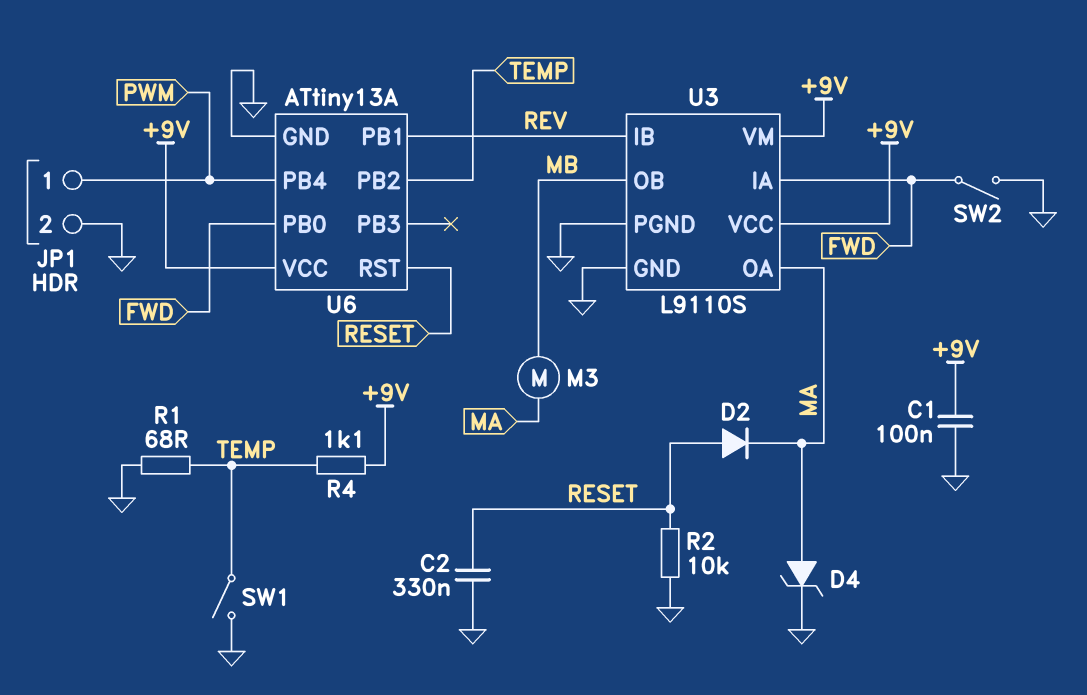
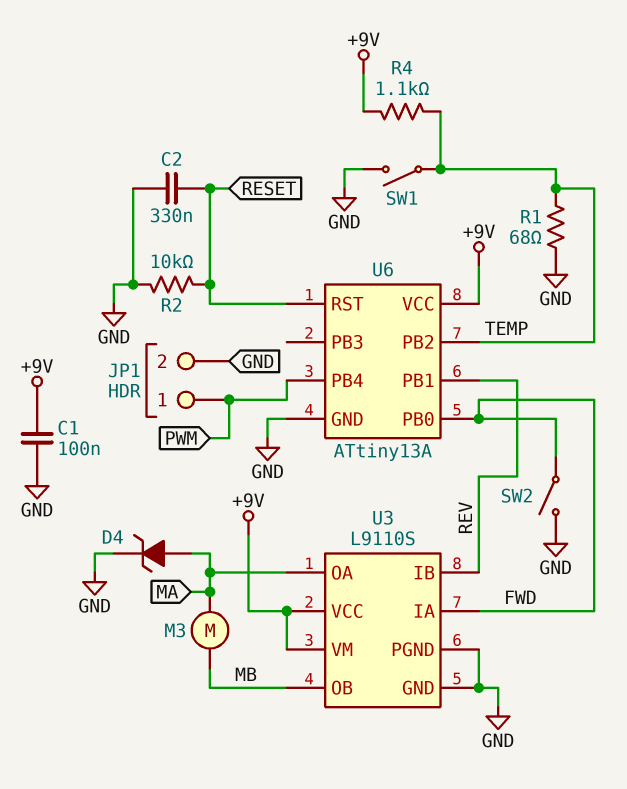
D2: diode (A RESET, K MA) -> none

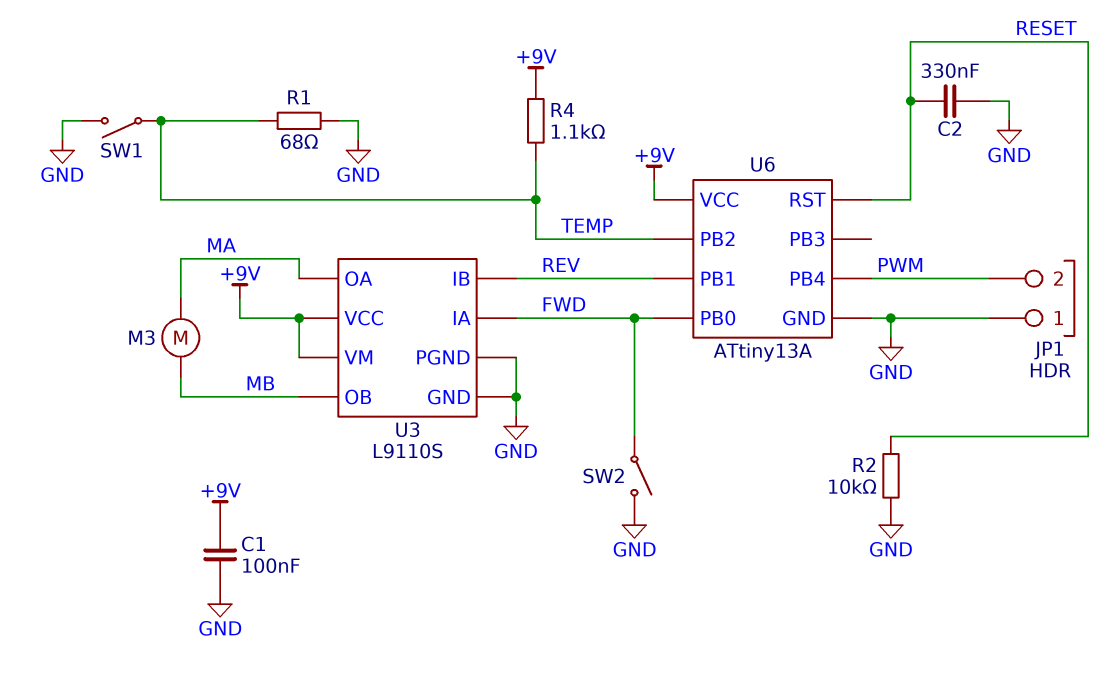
D4: zener (A MA, K GND) -> none
JP1 pin 1: PWM -> GND
JP1 pin 2: GND -> PWM

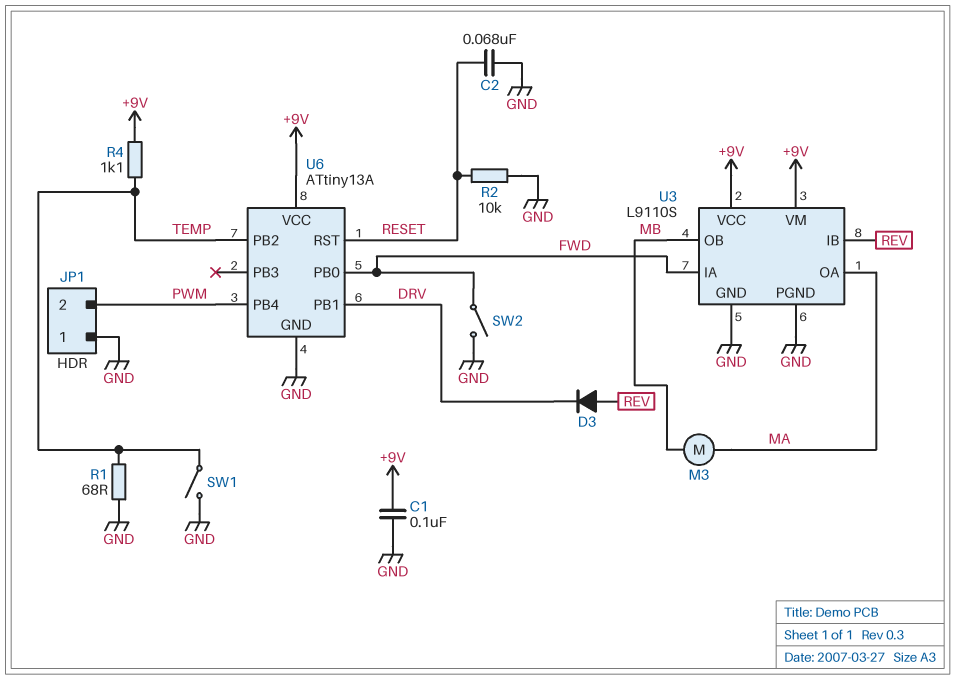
C2: 330nF (GND, RESET) -> 68nF (GND, RESET)
D3: none -> diode (A REV, K DRV)
U6 pin PB1: REV -> DRV

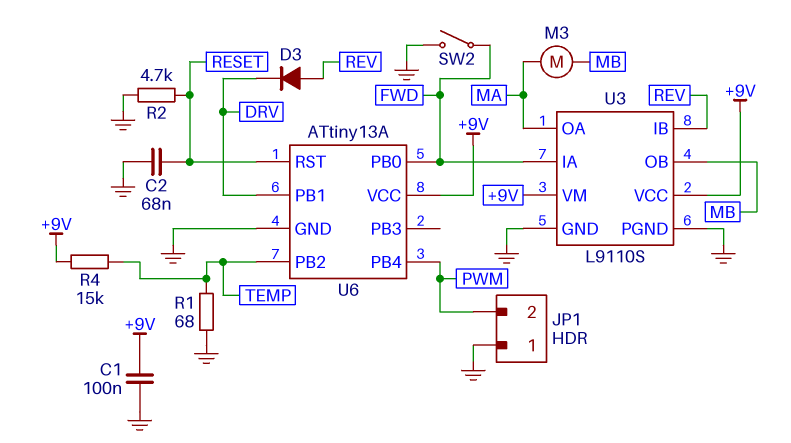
R2: 10k (GND, RESET) -> 4.7k (GND, RESET)
R4: 1.1k (+9V, TEMP) -> 15k (+9V, TEMP)
SW1: switch (GND, TEMP) -> none

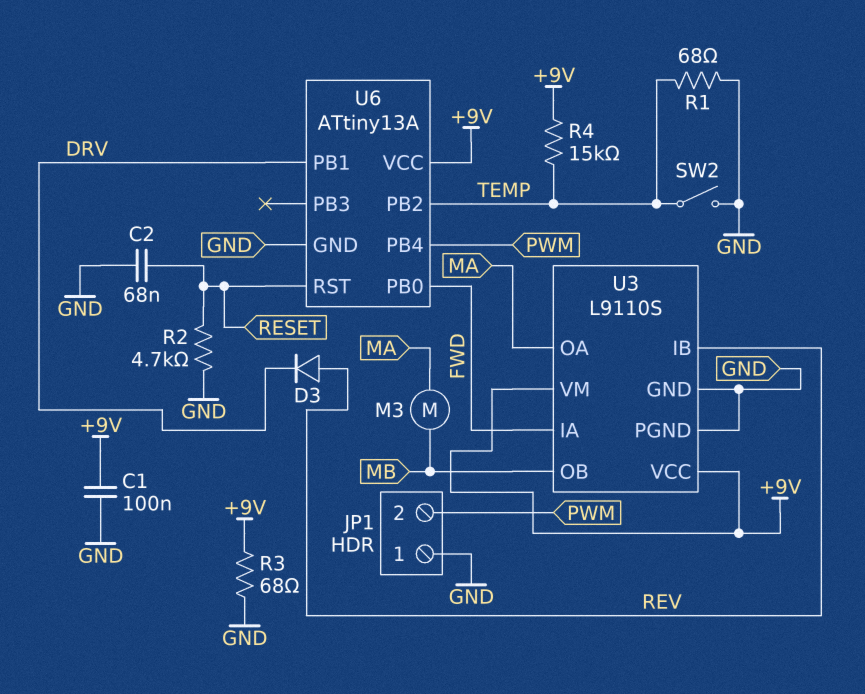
R3: none -> 68 (+9V, GND)
SW2: switch (FWD, GND) -> switch (GND, TEMP)

